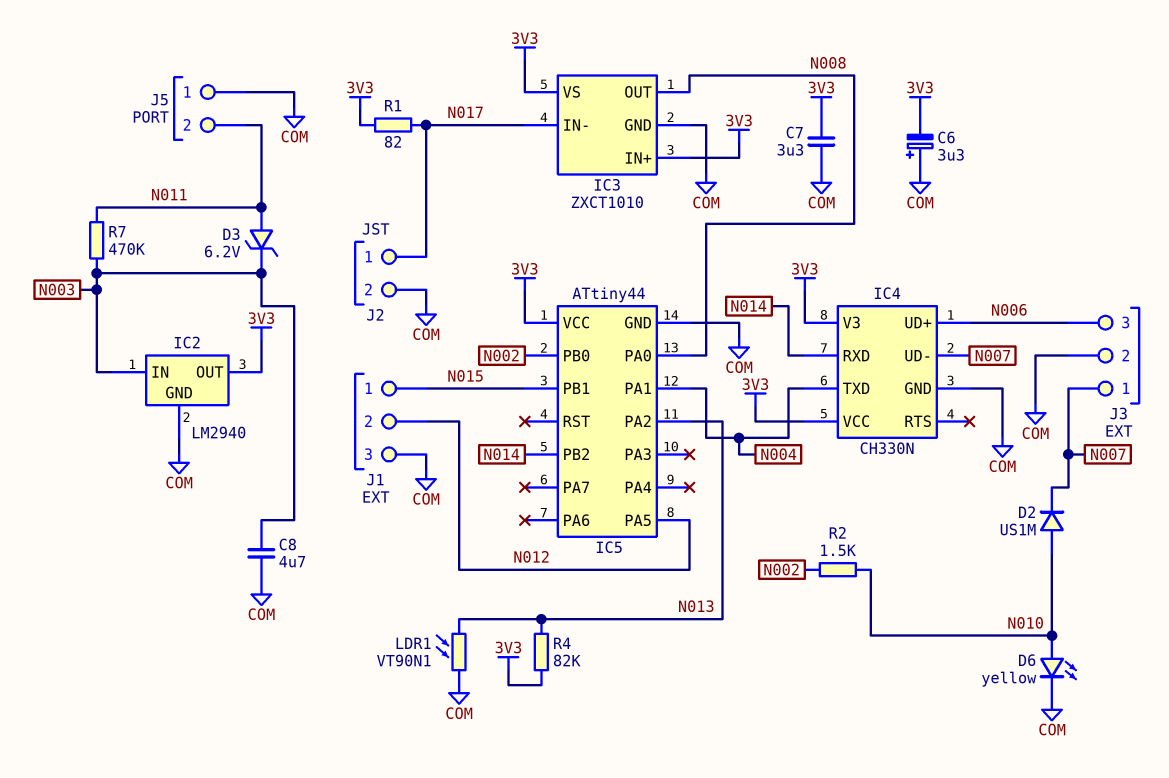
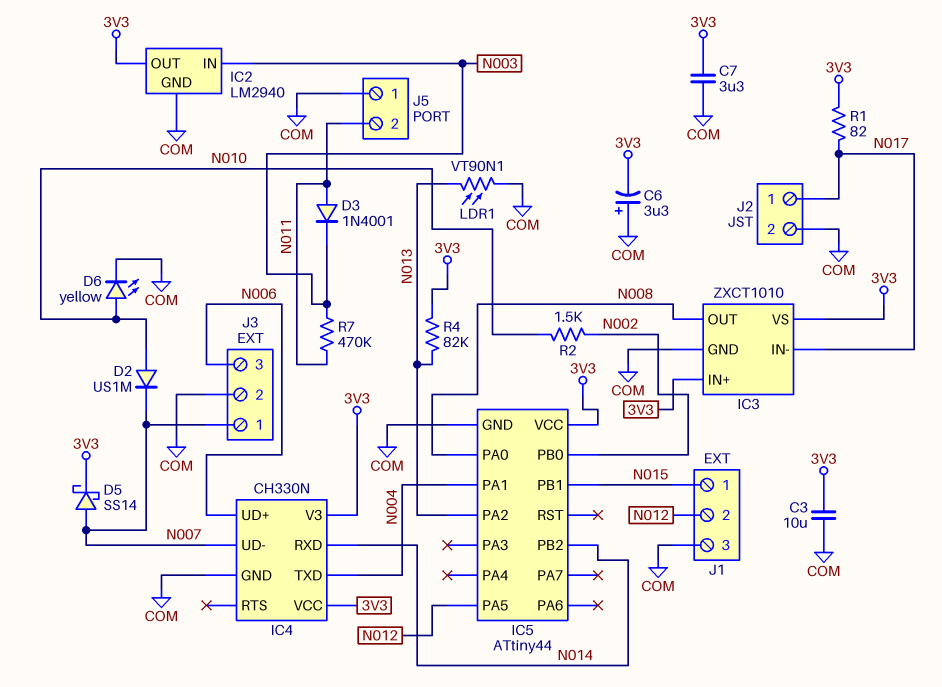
C3: none -> 10uF (3V3, COM)
C8: 4.7uF (COM, N003) -> none
D3: zener 6.2V (A N011, K N003) -> diode 1N4001 (A N011, K N003)
D5: none -> schottky SS14 (A N007, K 3V3)

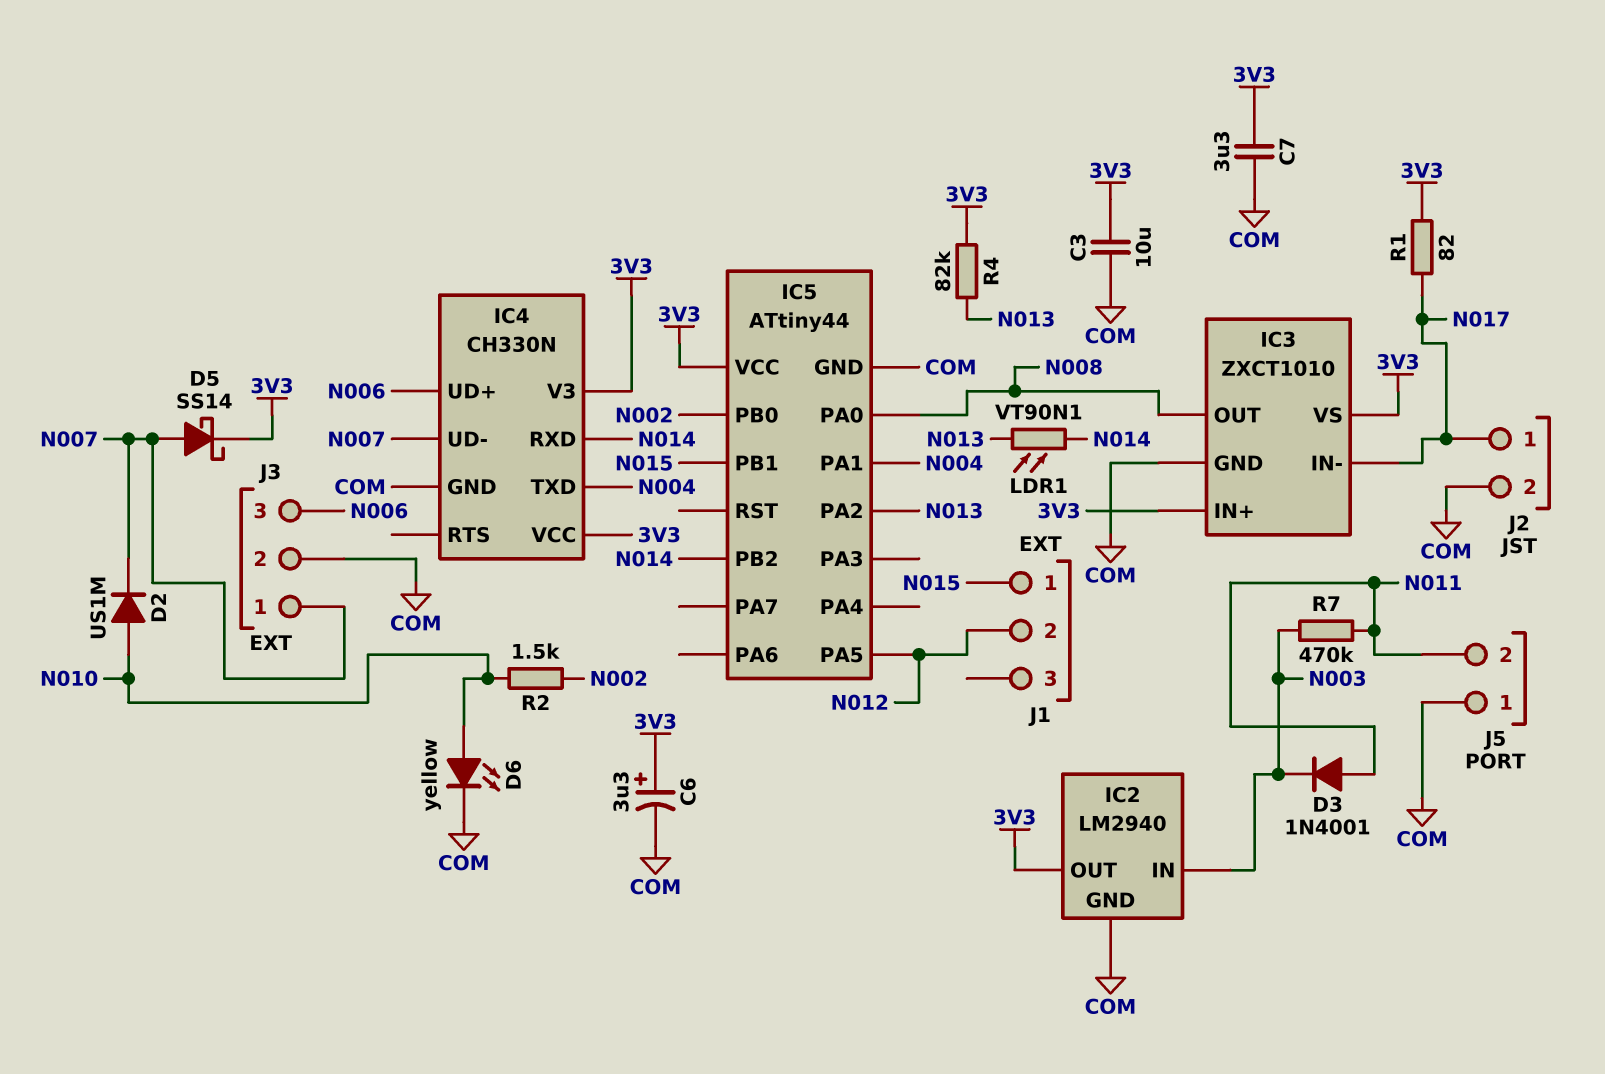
C6: 3.3uF (plus COM, minus 3V3) -> 3.3uF (plus 3V3, minus COM)
J1 pin 3: COM -> none
LDR1: VT90N1 (COM, N013) -> VT90N1 (N013, N014)

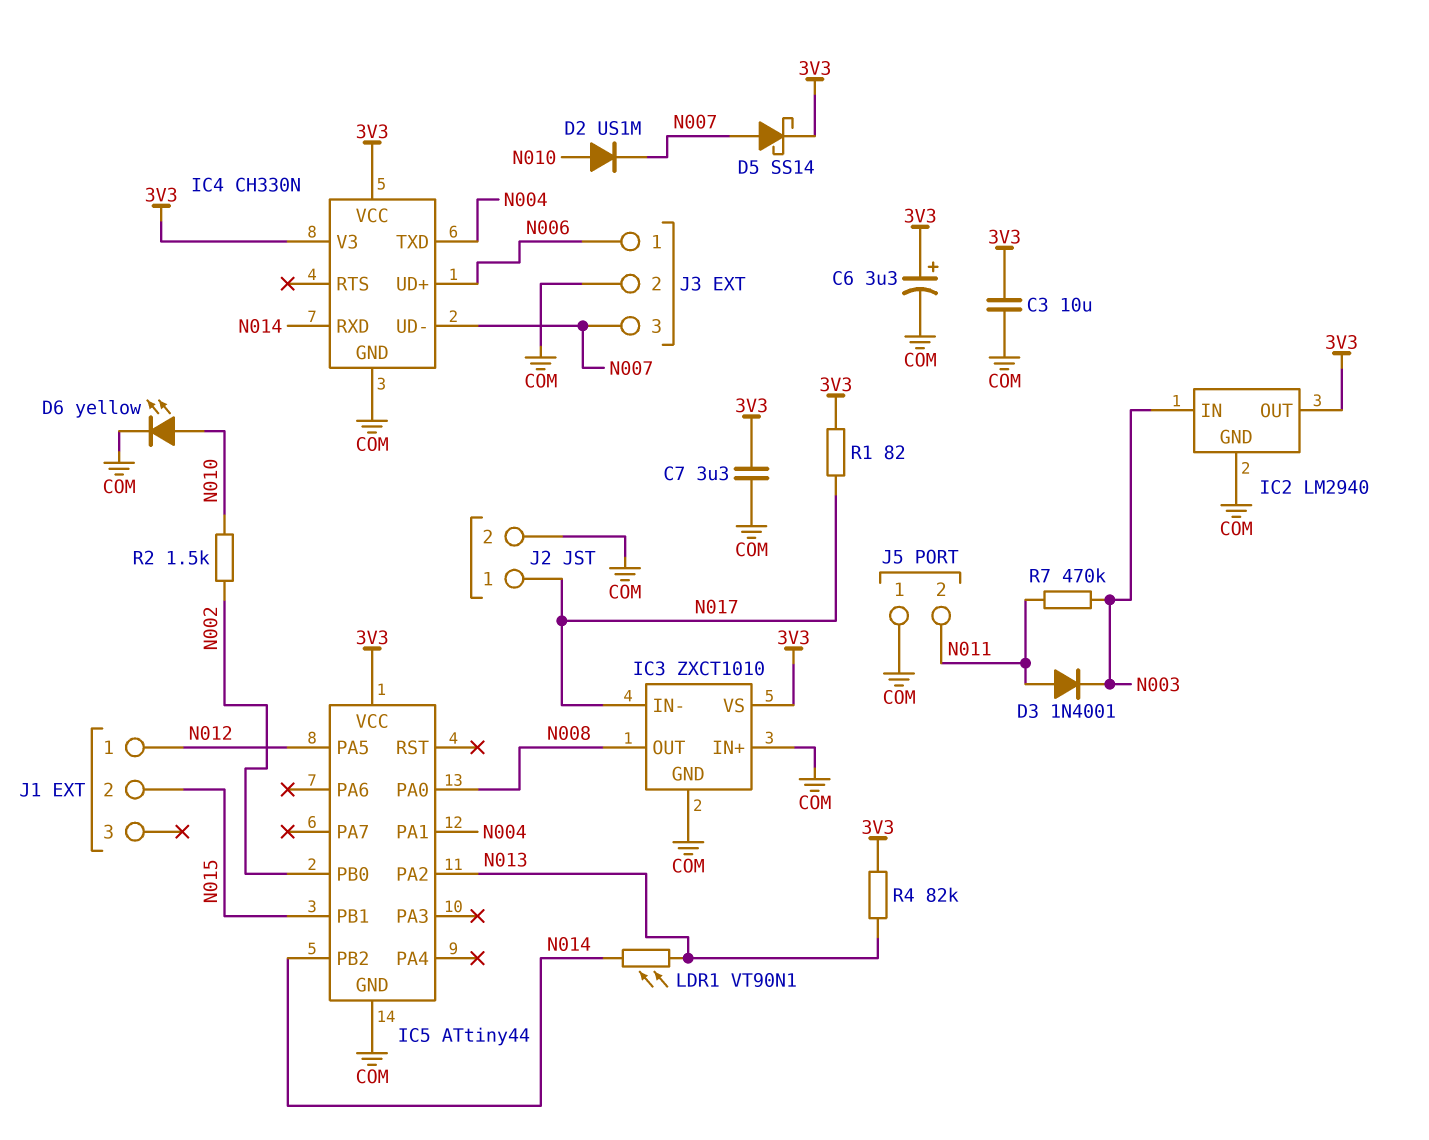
IC3 pin IN+: 3V3 -> COM
J1 pin 1: N015 -> N012
J1 pin 2: N012 -> N015
J3 pin 1: N007 -> N006
J3 pin 3: N006 -> N007

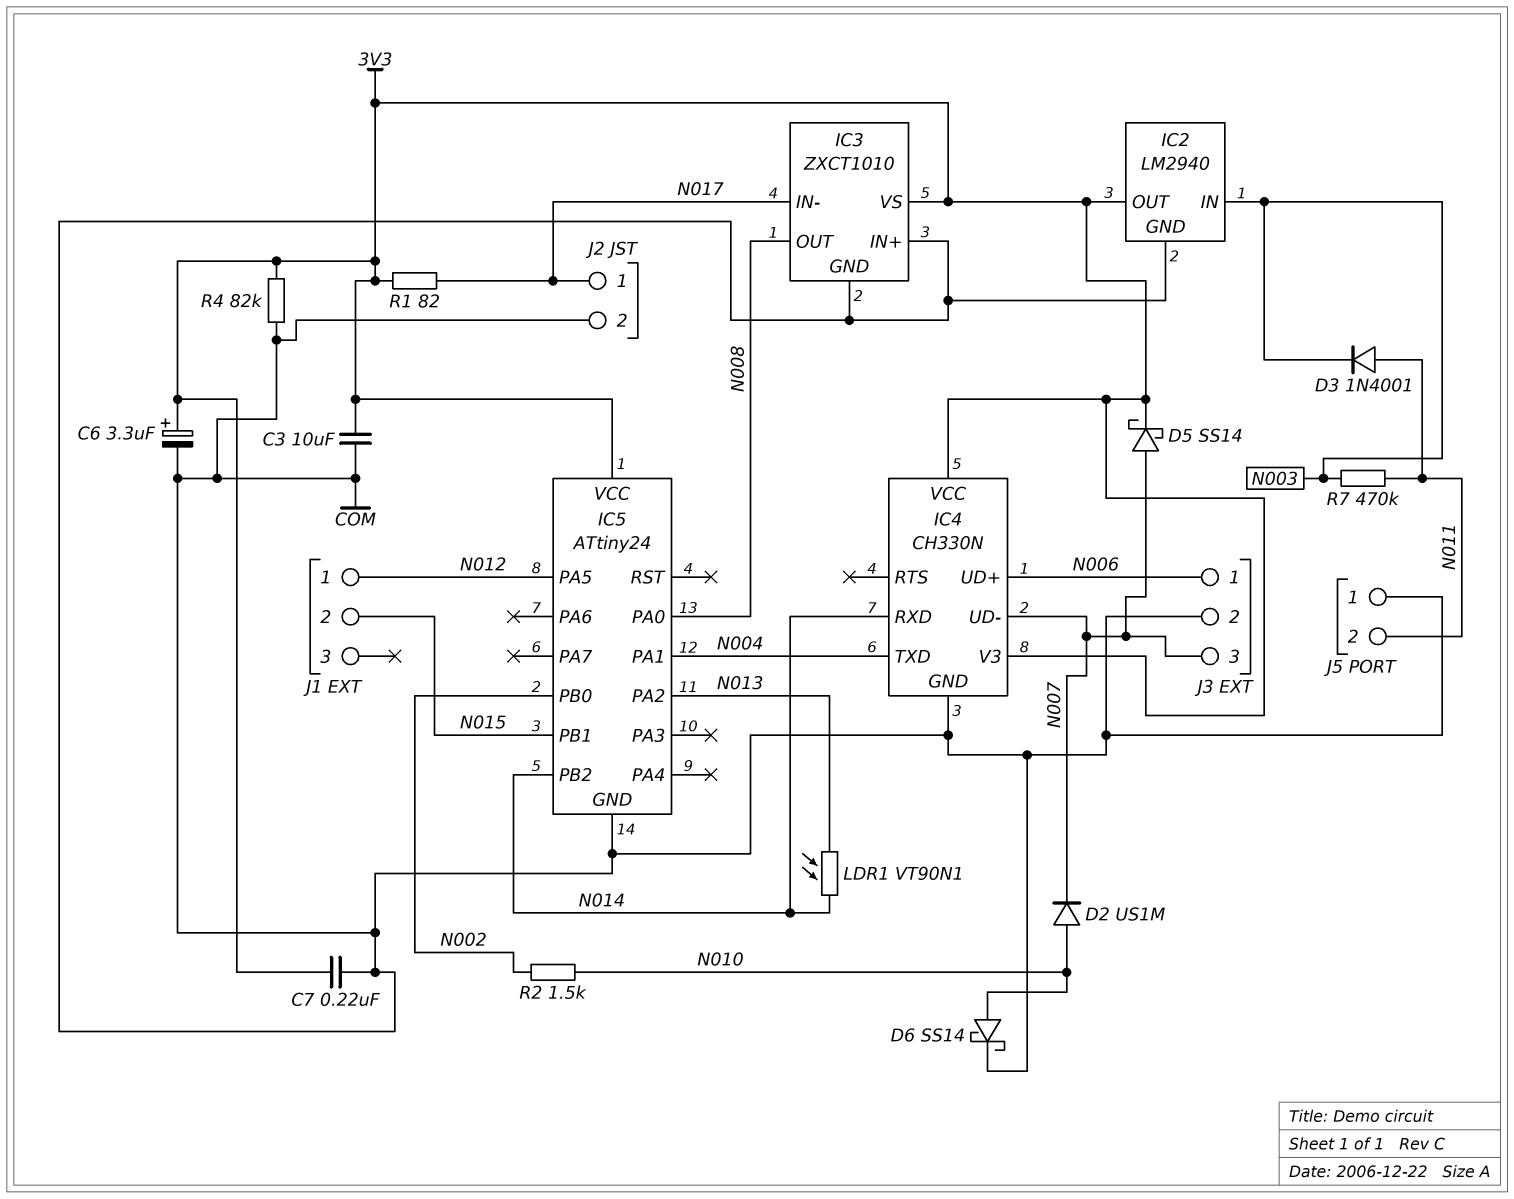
C7: 3.3uF (3V3, COM) -> 220nF (3V3, COM)
D6: LED yellow (A N010, K COM) -> schottky SS14 (A N010, K COM)
IC5: ATtiny44 -> ATtiny24
R4: 82k (3V3, N013) -> 82k (3V3, COM)

